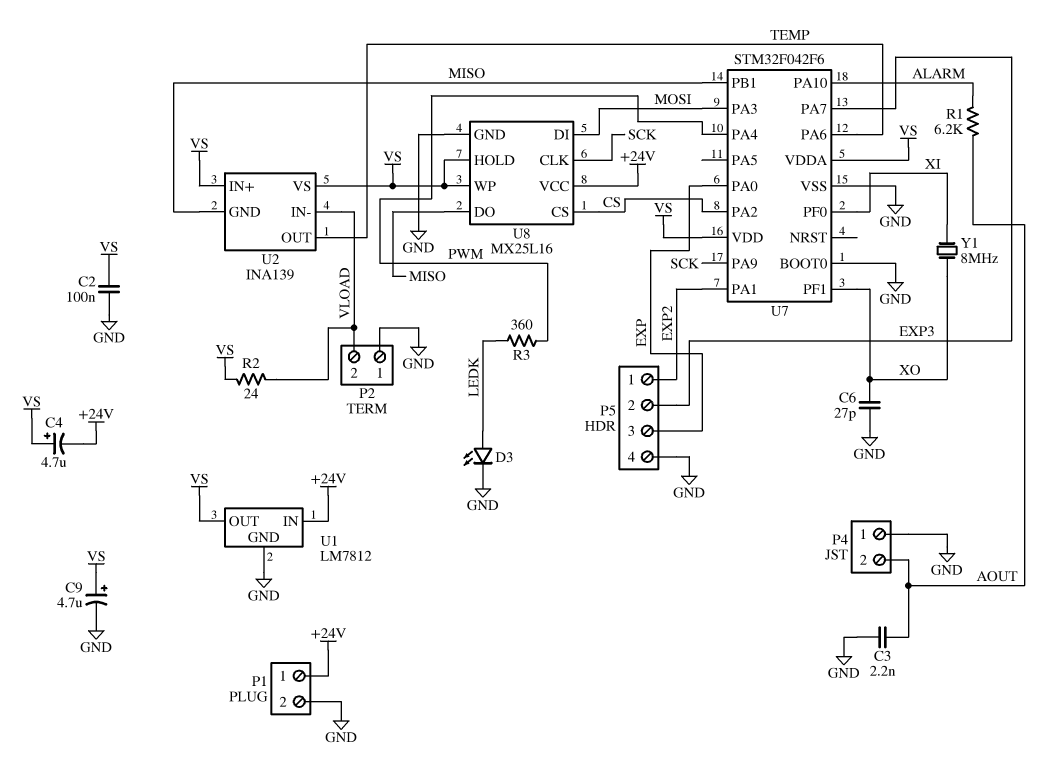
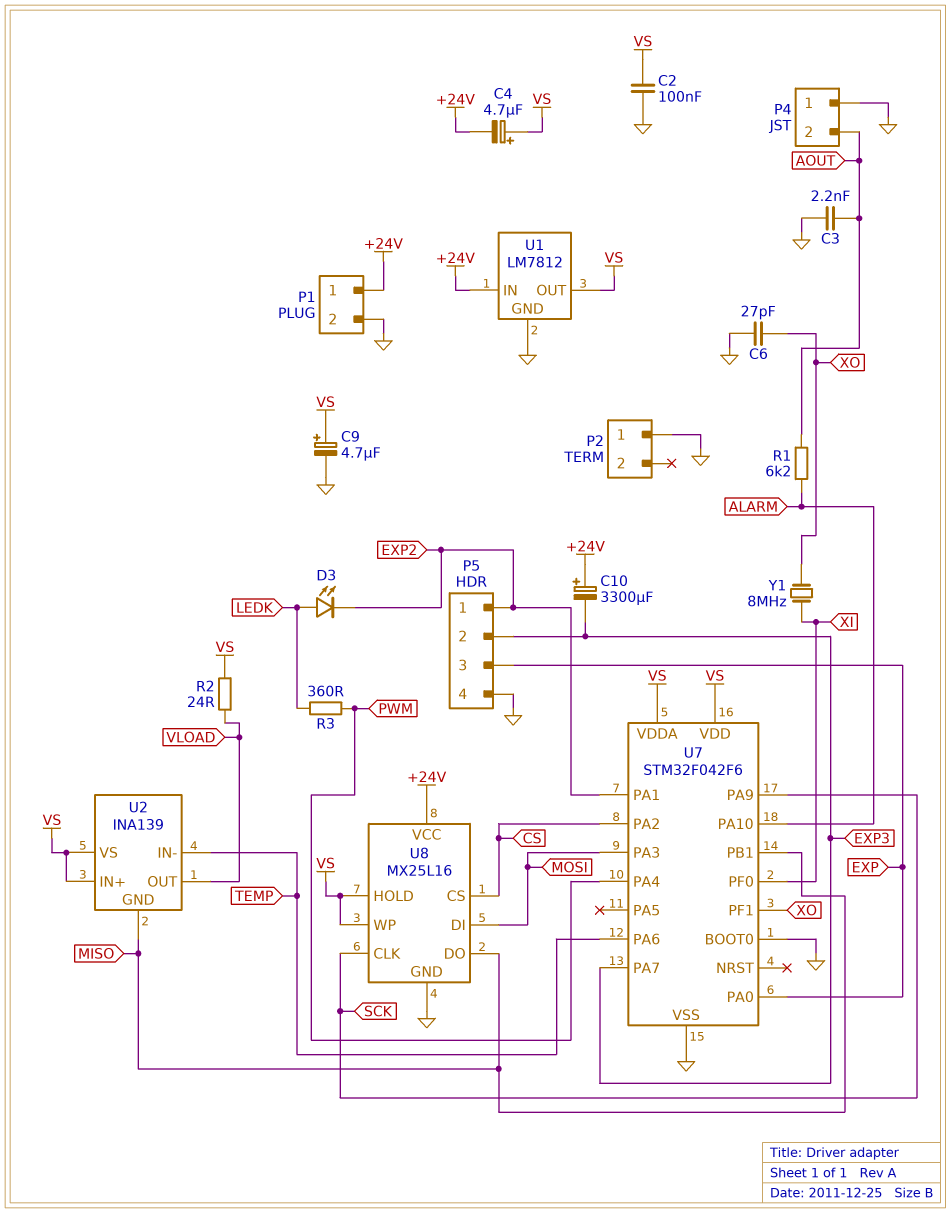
C10: none -> 3300uF (plus +24V, minus EXP3)
D3: LED (A LEDK, K GND) -> LED (A LEDK, K EXP2)
P2 pin 2: VLOAD -> none
U2 pin IN-: VLOAD -> TEMP
U2 pin OUT: TEMP -> VLOAD

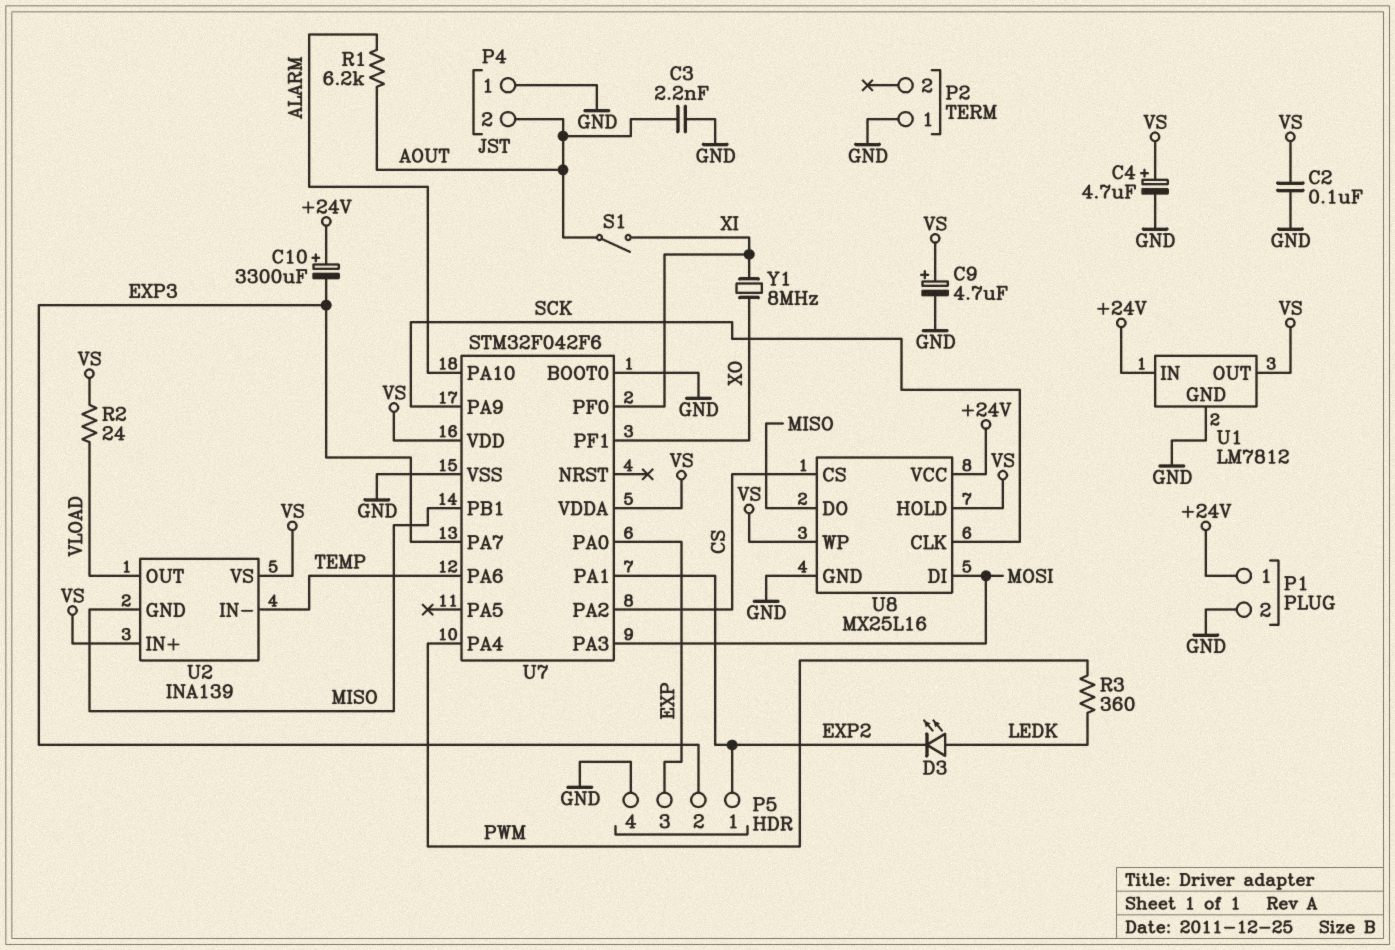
C4: 4.7uF (plus VS, minus +24V) -> 4.7uF (plus VS, minus GND)
C6: 27pF (GND, XO) -> none
S1: none -> switch (AOUT, XI)

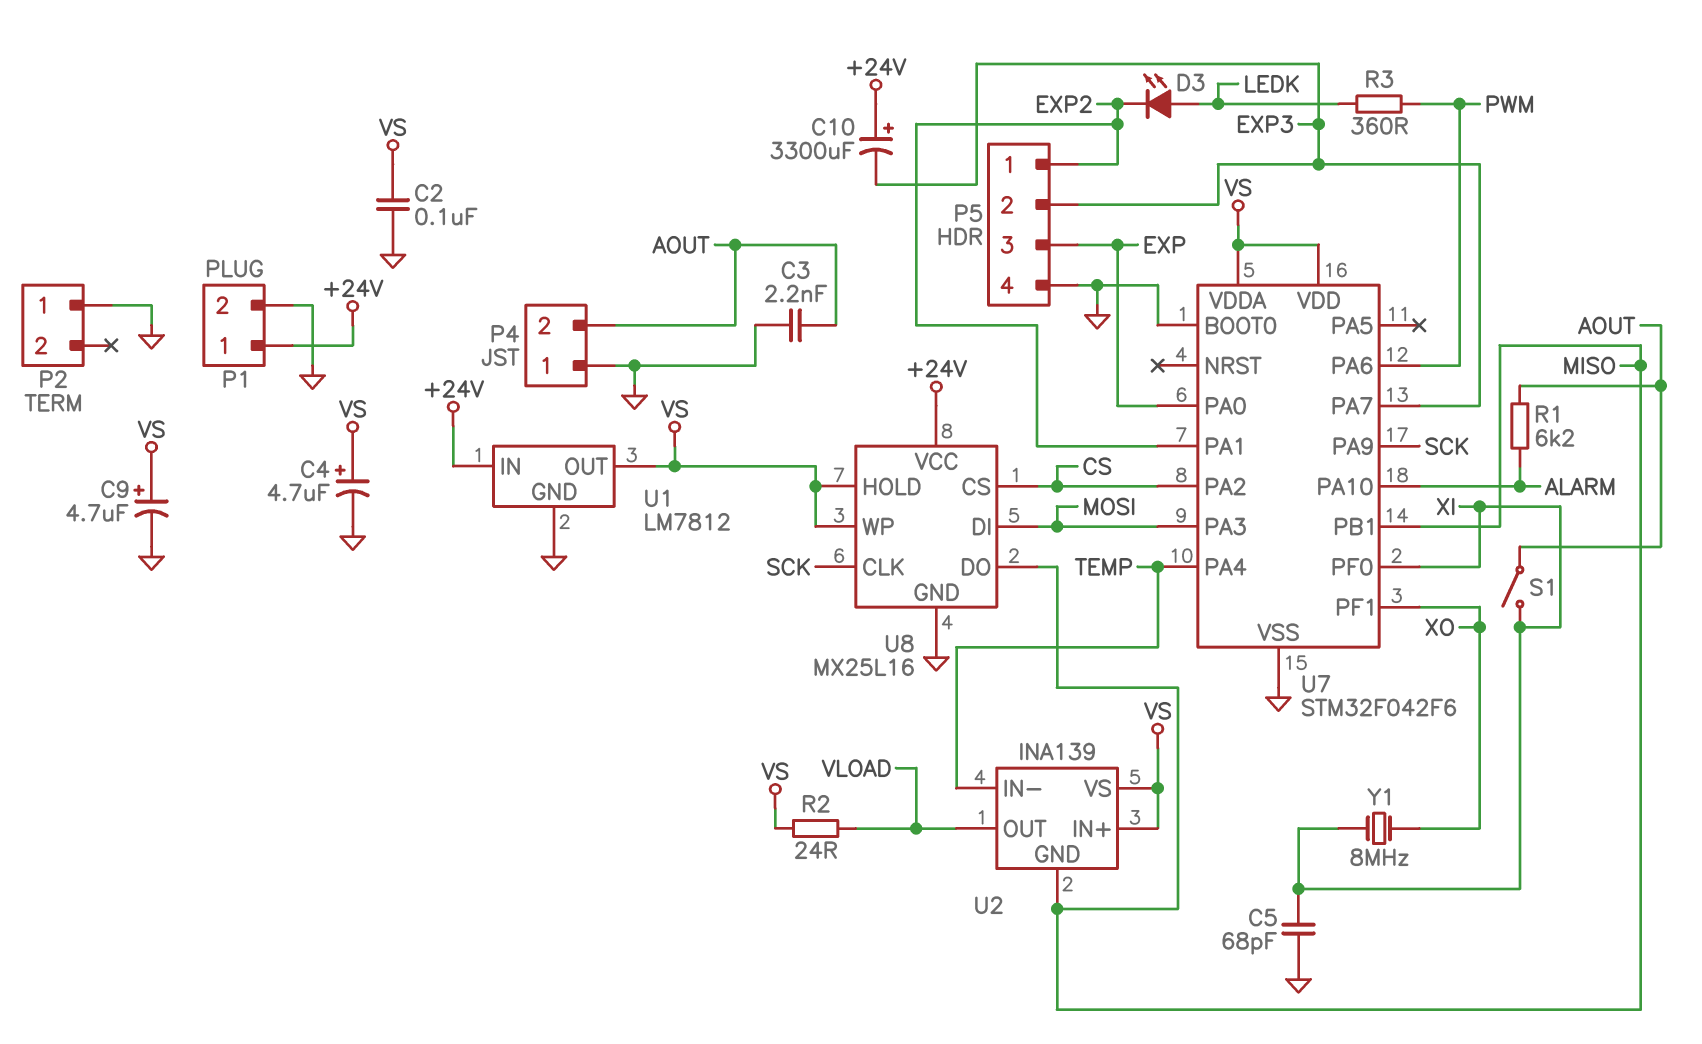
C5: none -> 68pF (GND, XI)
U7 pin PA4: PWM -> TEMP
U7 pin PA6: TEMP -> PWM

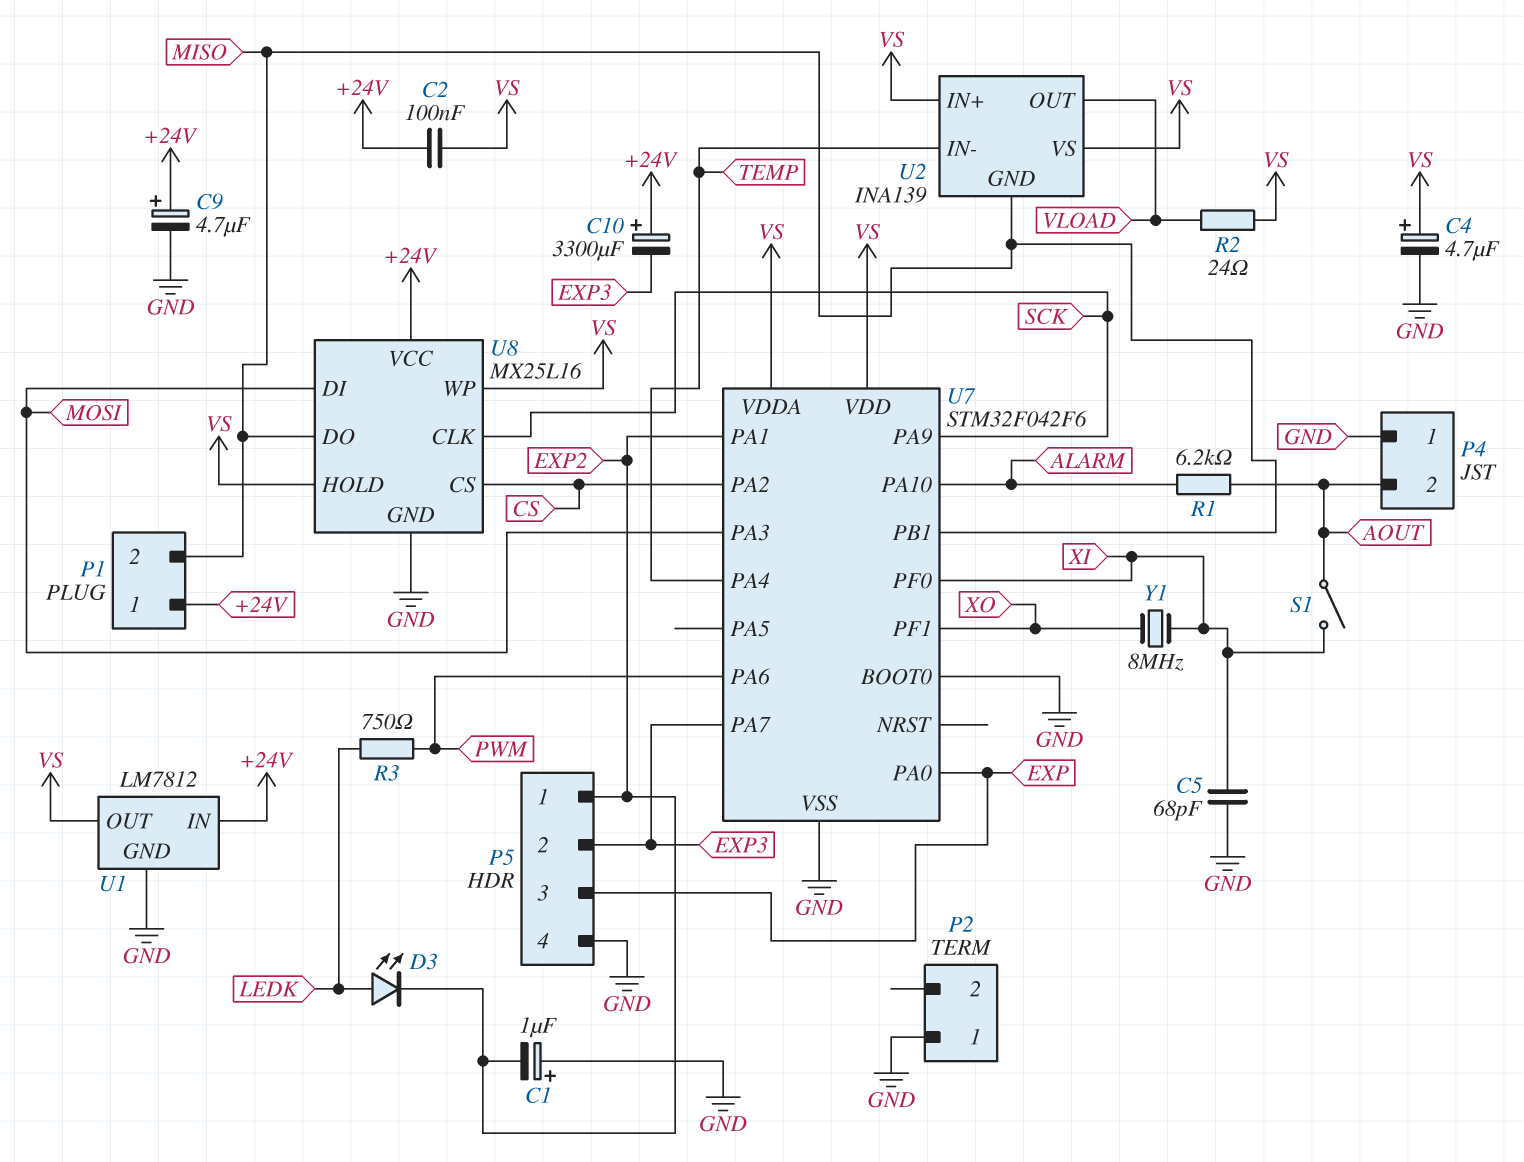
C1: none -> 1uF (plus GND, minus EXP2)
C2: 100nF (GND, VS) -> 100nF (+24V, VS)
C3: 2.2nF (AOUT, GND) -> none
C9: 4.7uF (plus VS, minus GND) -> 4.7uF (plus +24V, minus GND)
P1 pin 2: GND -> MISO
R3: 360 (LEDK, PWM) -> 750 (LEDK, PWM)

